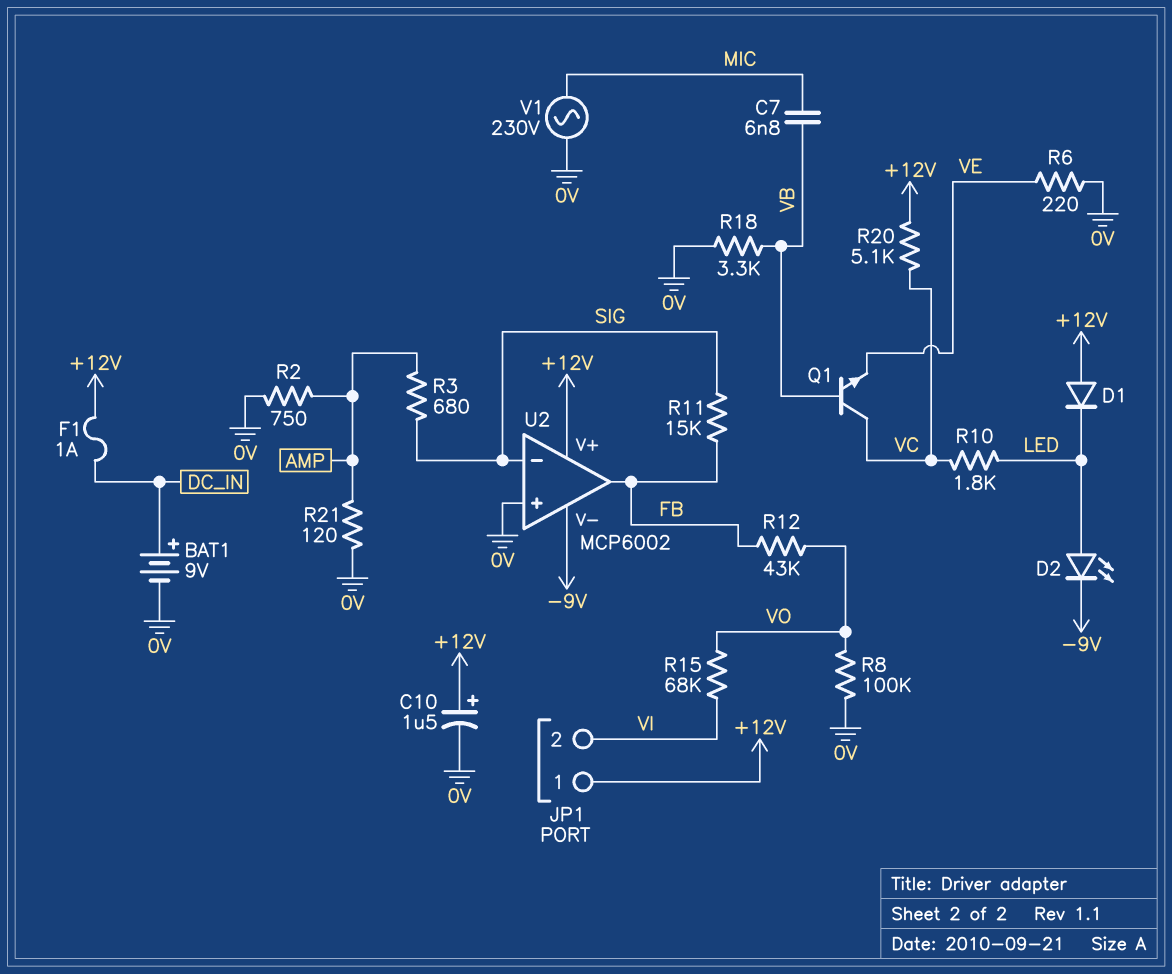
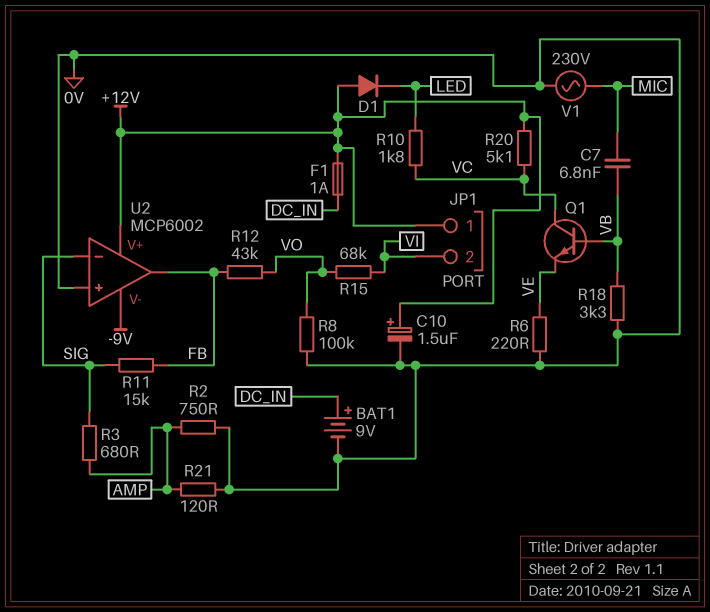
D2: LED (A LED, K -9V) -> none

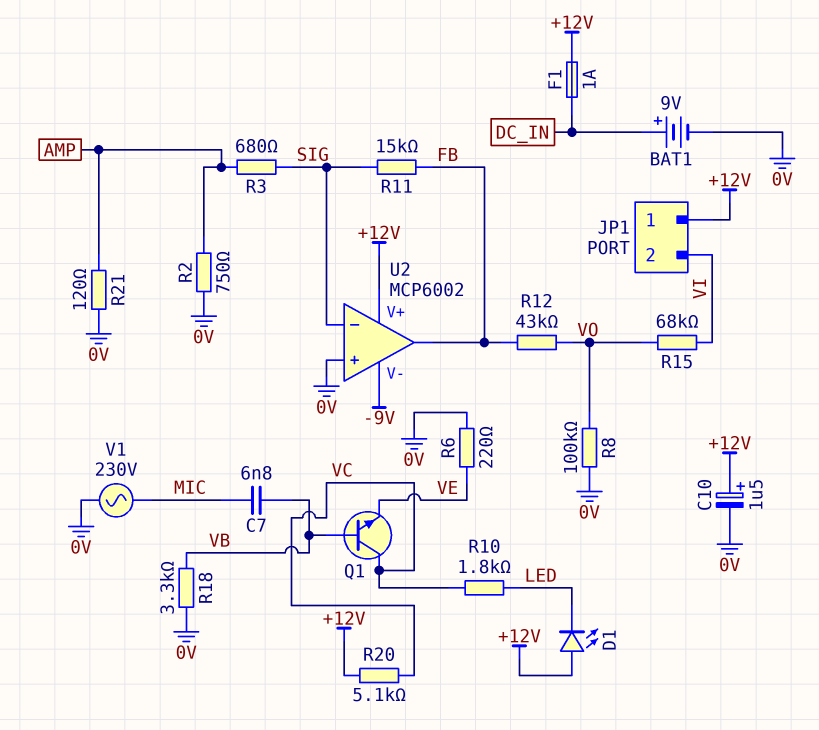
D1: diode (A +12V, K LED) -> LED (A +12V, K LED)

